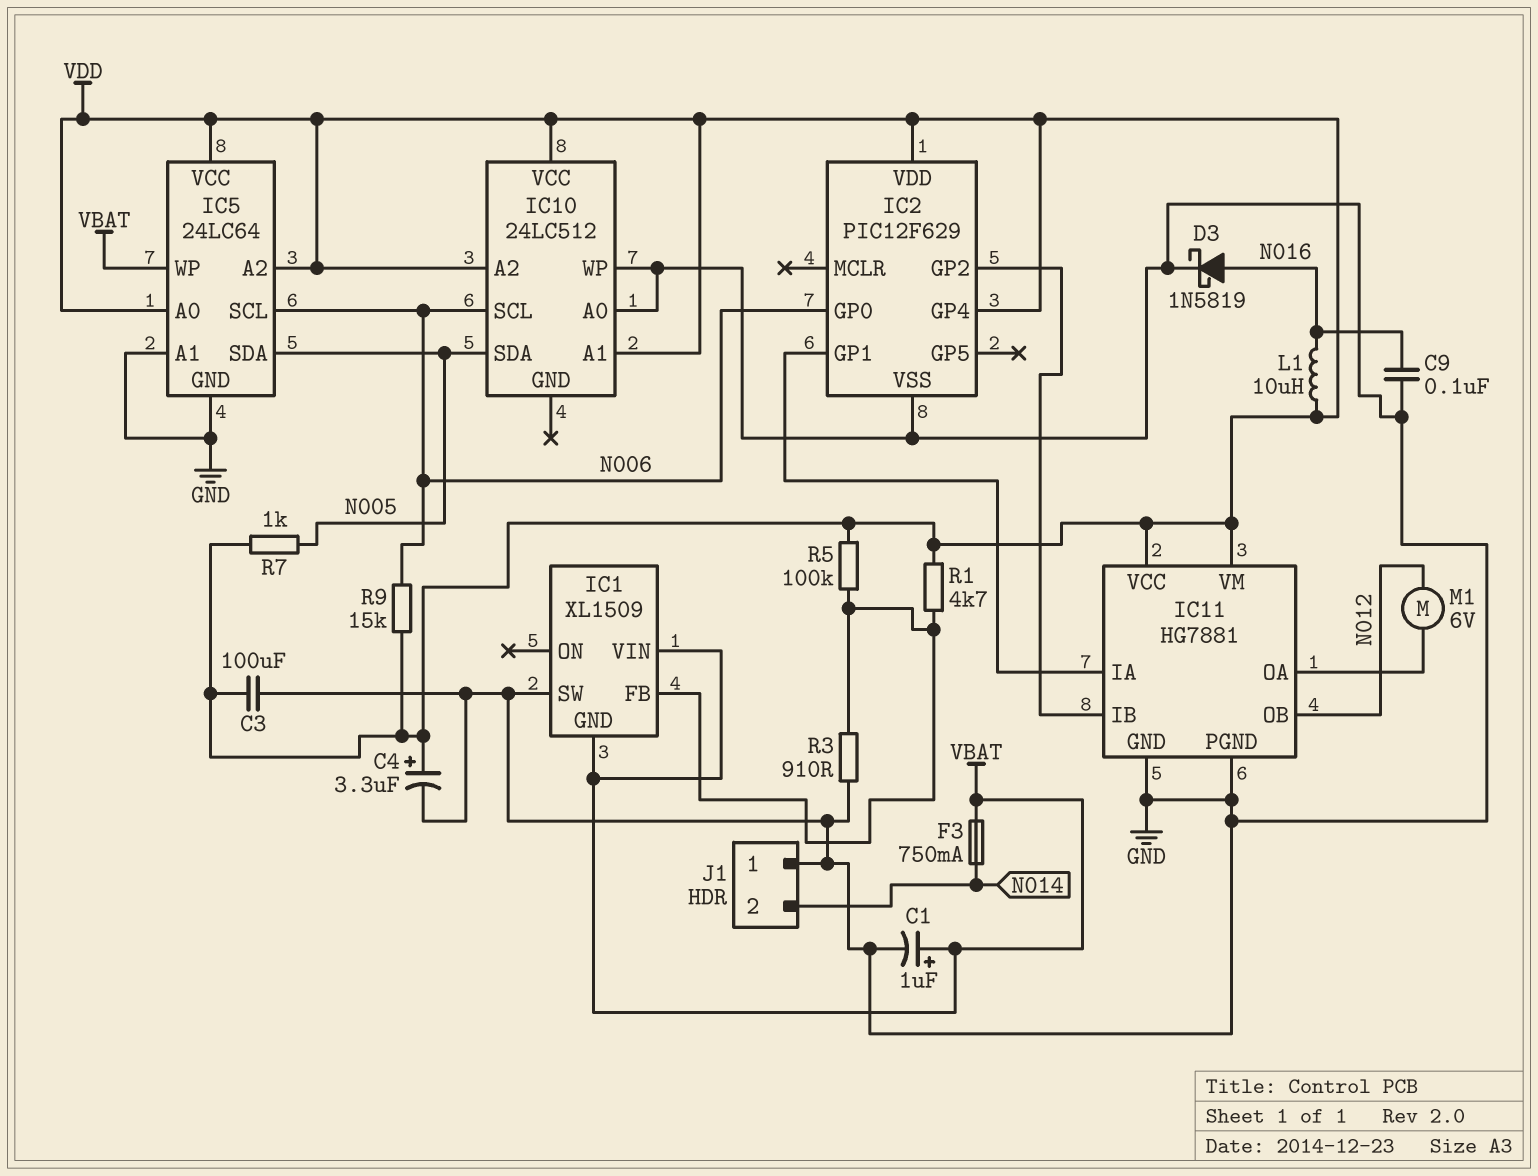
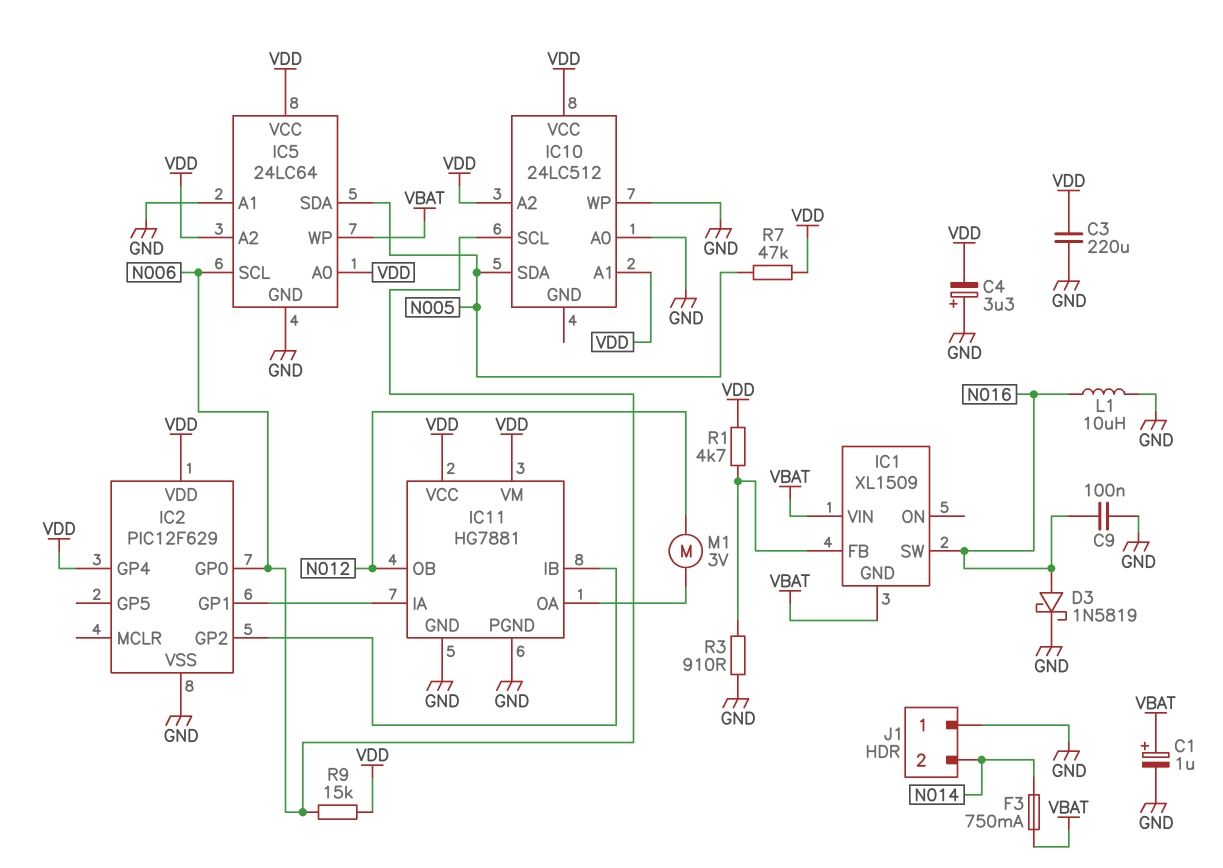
C3: 100uF (GND, VDD) -> 220uF (GND, VDD)
C4: 3.3uF (plus VDD, minus GND) -> 3.3uF (plus GND, minus VDD)
IC1 pin SW: GND -> N016
L1: 10uH (N016, VDD) -> 10uH (GND, N016)
M1: motor 6V (IC11/OA, N012) -> motor 3V (IC11/OA, N012)
R5: 100k (IC1/FB, VDD) -> none
R7: 1k (N005, VDD) -> 47k (N005, VDD)

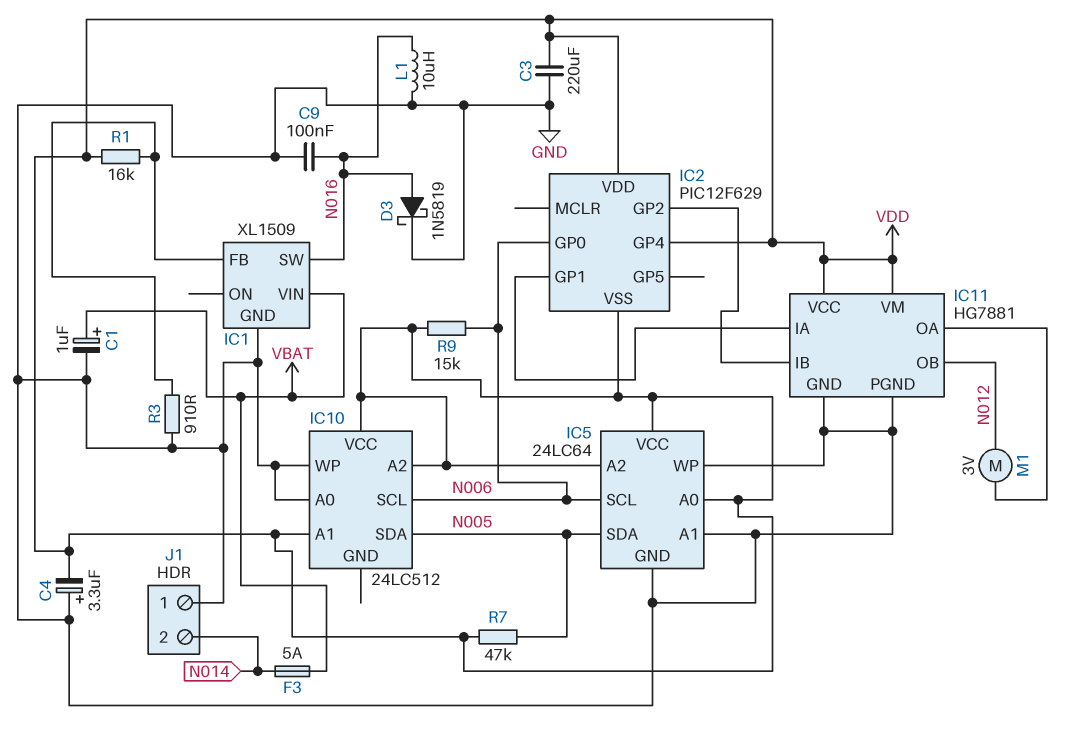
F3: 750mA (N014, VBAT) -> 5A (N014, VBAT)
IC1 pin GND: VBAT -> GND
IC2 pin VSS: GND -> VDD
IC5 pin WP: VBAT -> GND
R1: 4.7k (IC1/FB, VDD) -> 16k (IC1/FB, VDD)

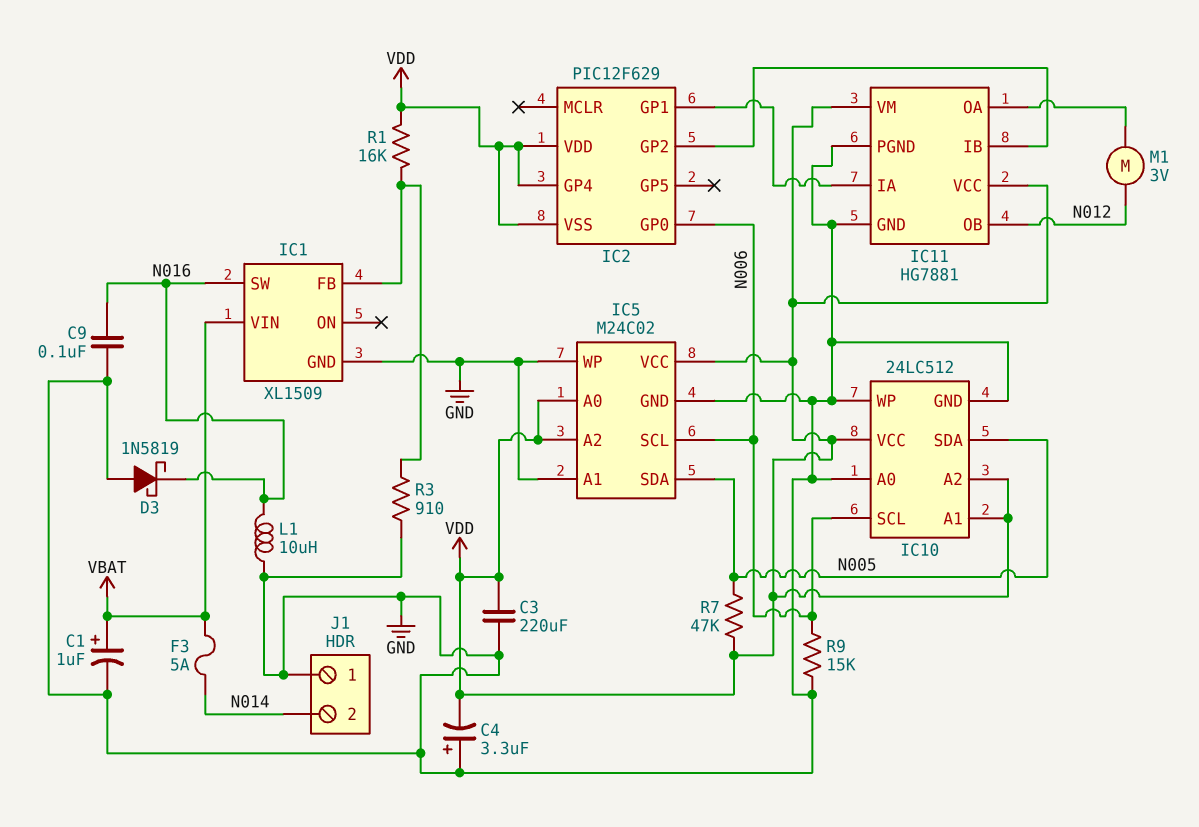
D3: schottky 1N5819 (A N016, K GND) -> schottky 1N5819 (A GND, K N016)
IC5: 24LC64 -> M24C02
IC10 pin GND: none -> GND
R9: 15k (N006, VDD) -> 15k (GND, N006)

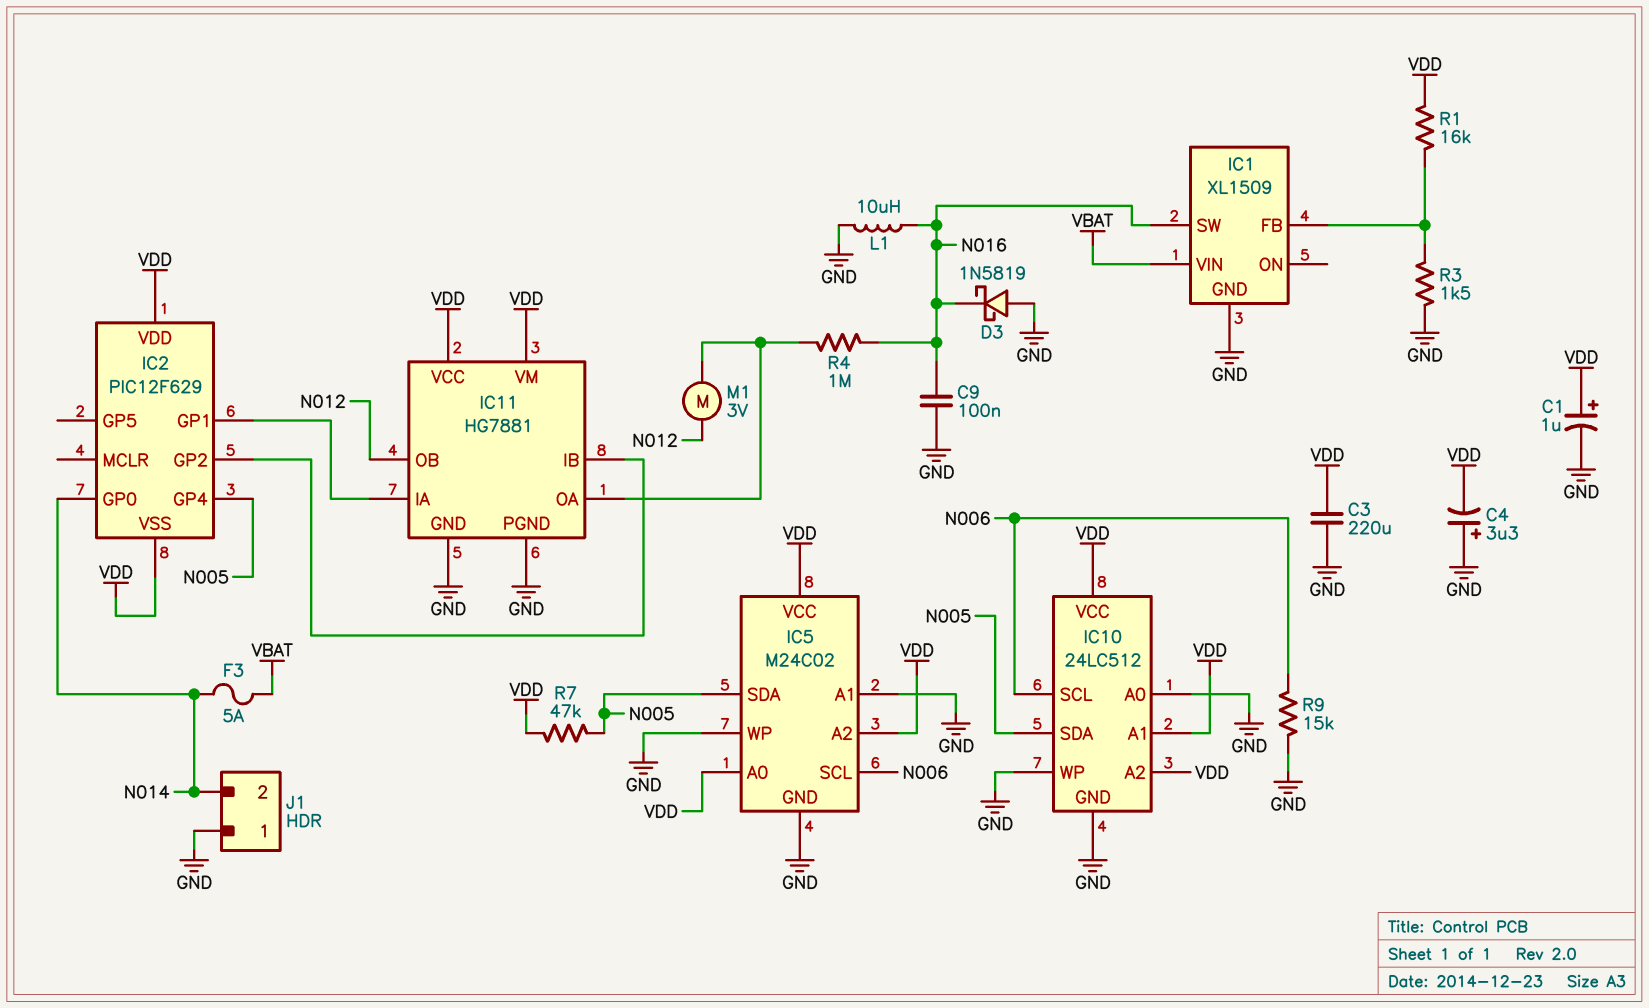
C1: 1uF (plus VBAT, minus GND) -> 1uF (plus VDD, minus GND)
IC2 pin GP0: N006 -> N014
IC2 pin GP4: VDD -> N005
R3: 910 (GND, IC1/FB) -> 1.5k (GND, IC1/FB)
R4: none -> 1M (IC11/OA, N016)

